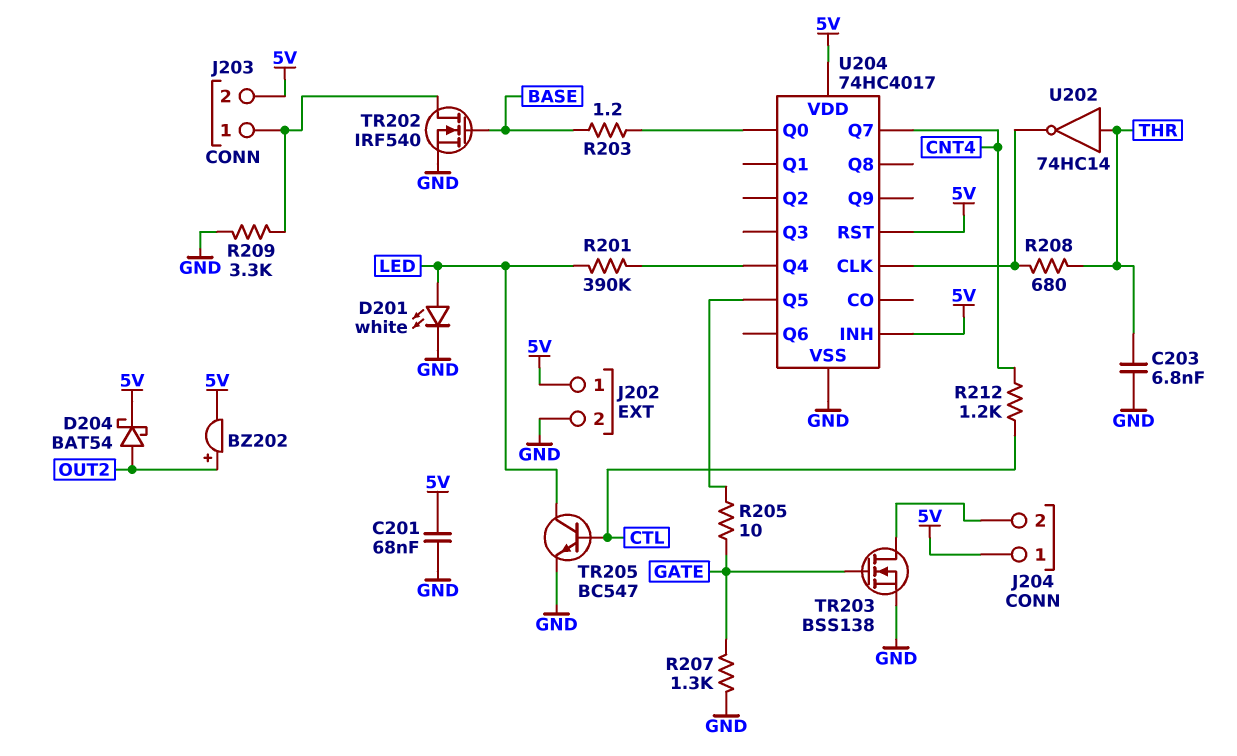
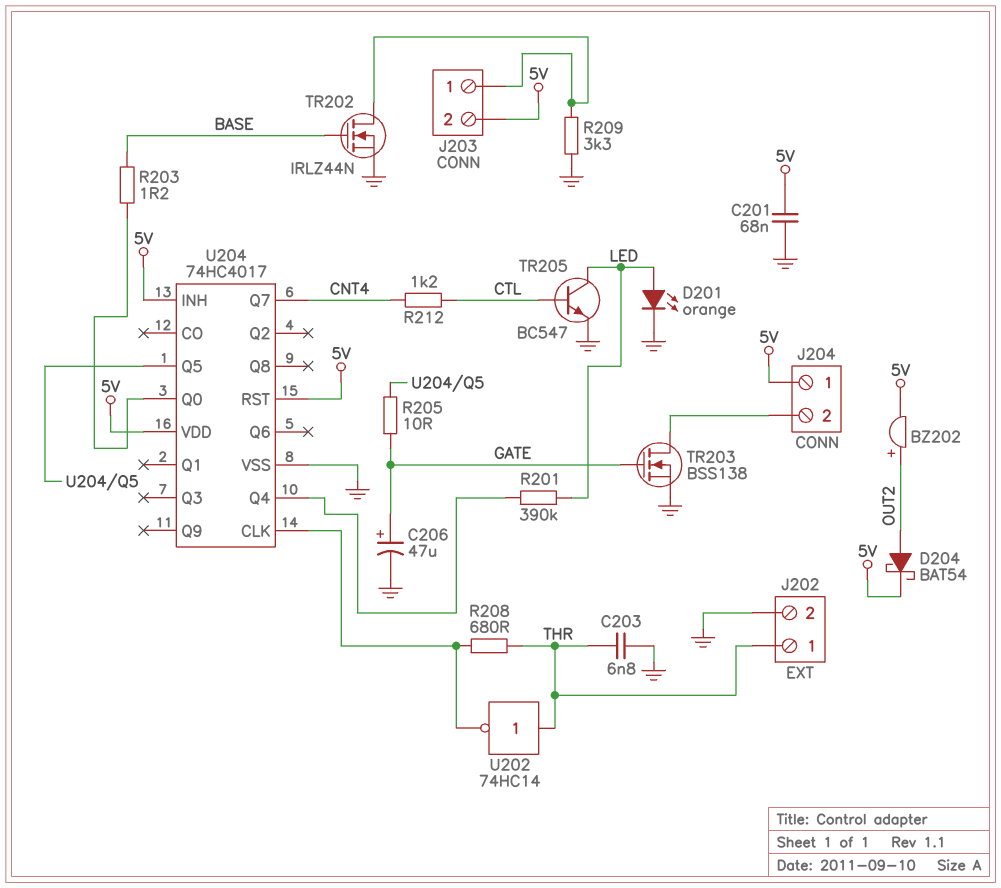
C206: none -> 47uF (plus GATE, minus GND)
D201: LED white (A LED, K GND) -> LED orange (A LED, K GND)
J202 pin 1: 5V -> THR
R207: 1.3k (GATE, GND) -> none
TR202: NMOS IRF540 (G BASE, D J203/1, S GND) -> NMOS IRLZ44N (G BASE, D J203/1, S GND)

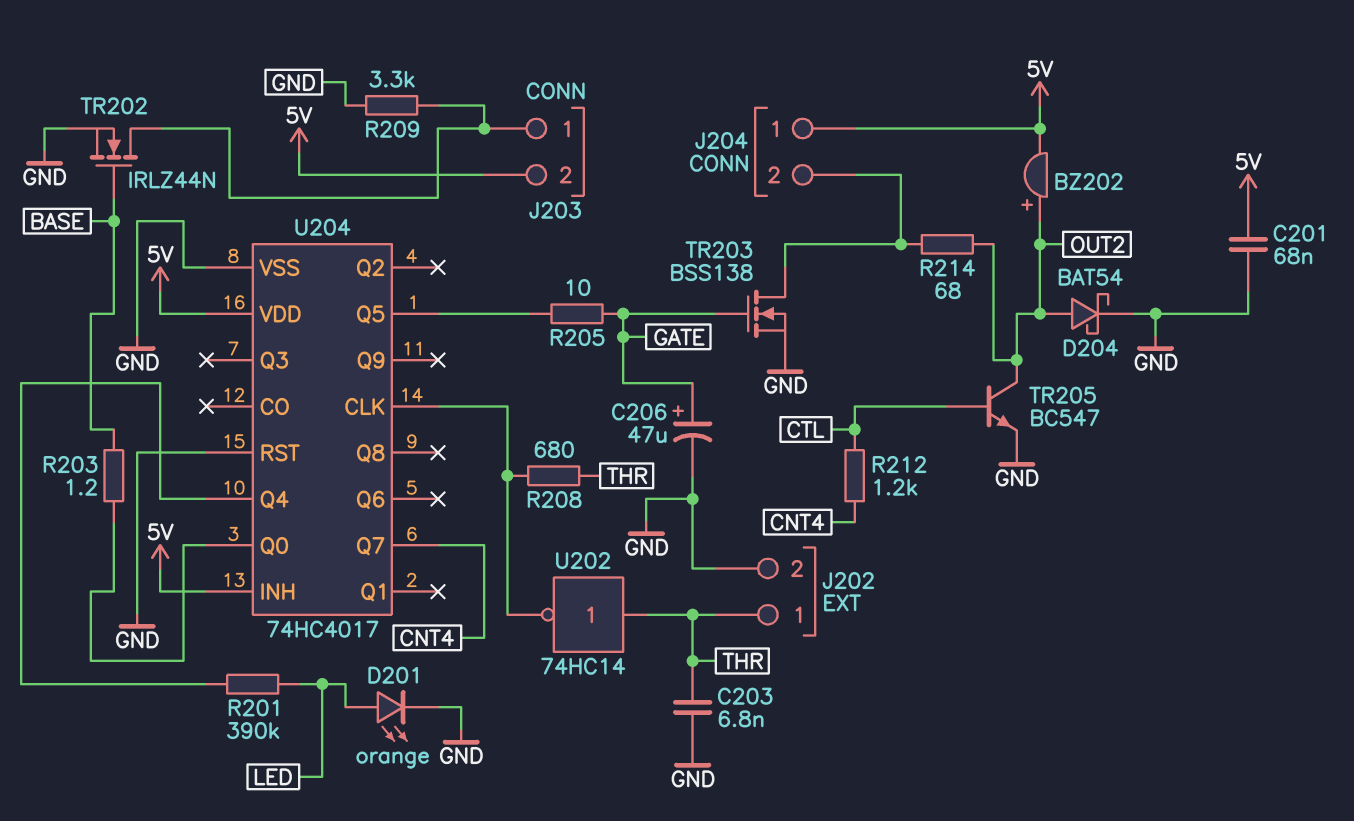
D204: schottky BAT54 (A OUT2, K 5V) -> schottky BAT54 (A OUT2, K GND)
R214: none -> 68 (J204/2, OUT2)
TR205: NPN BC547 (B CTL, C LED, E GND) -> NPN BC547 (B CTL, C OUT2, E GND)
U204 pin RST: 5V -> GND

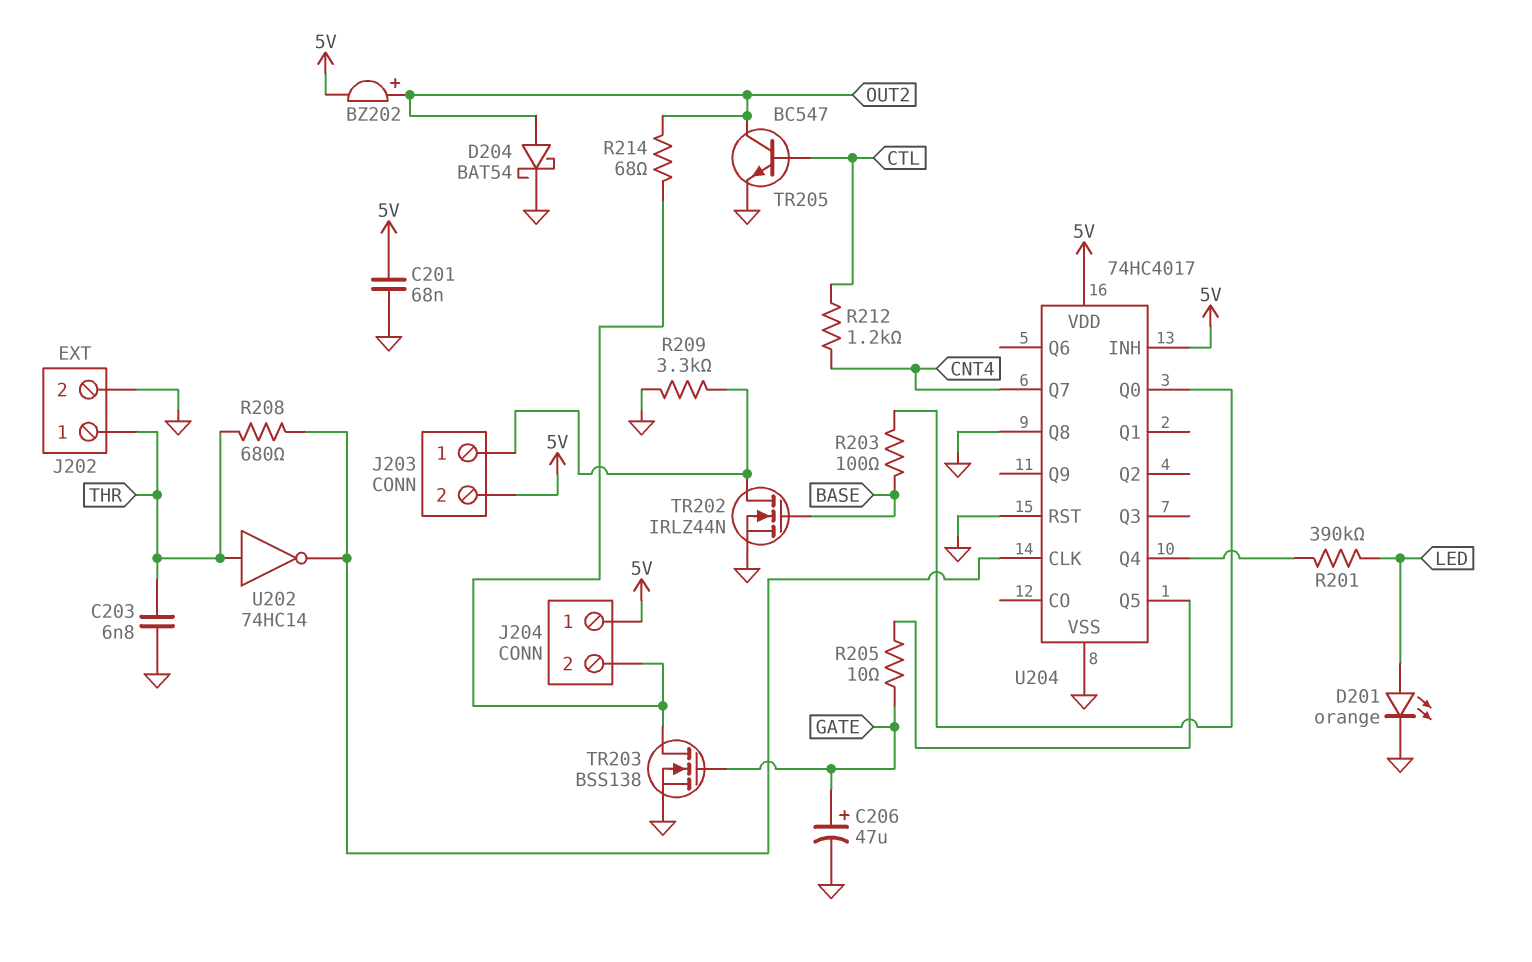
R203: 1.2 (BASE, U204/Q0) -> 100 (BASE, U204/Q0)
U204 pin Q8: none -> GND

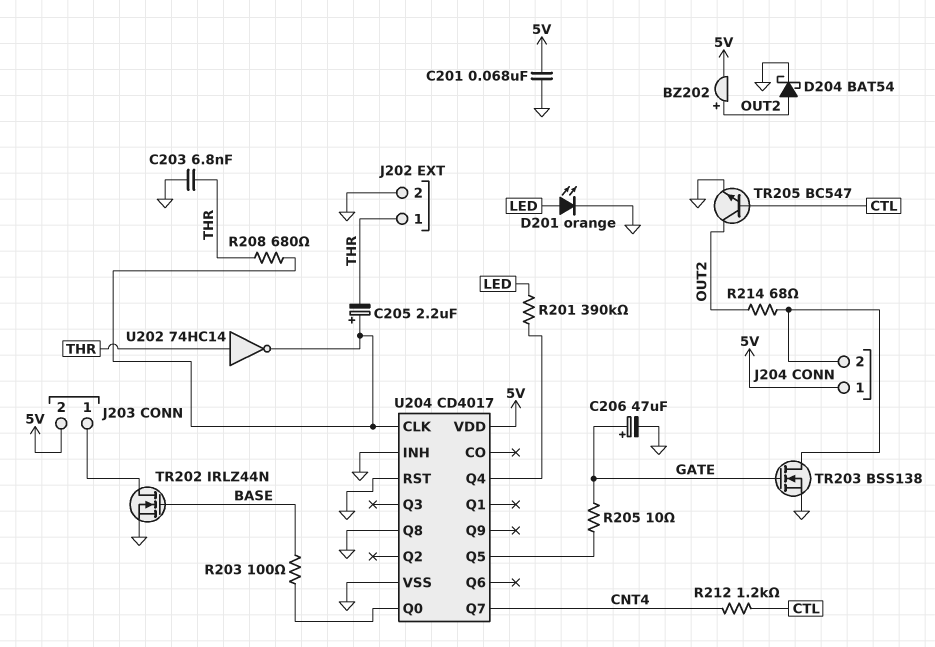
C205: none -> 2.2uF (plus U204/CLK, minus THR)
R209: 3.3k (GND, J203/1) -> none
U204: 74HC4017 -> CD4017
U204 pin INH: 5V -> GND

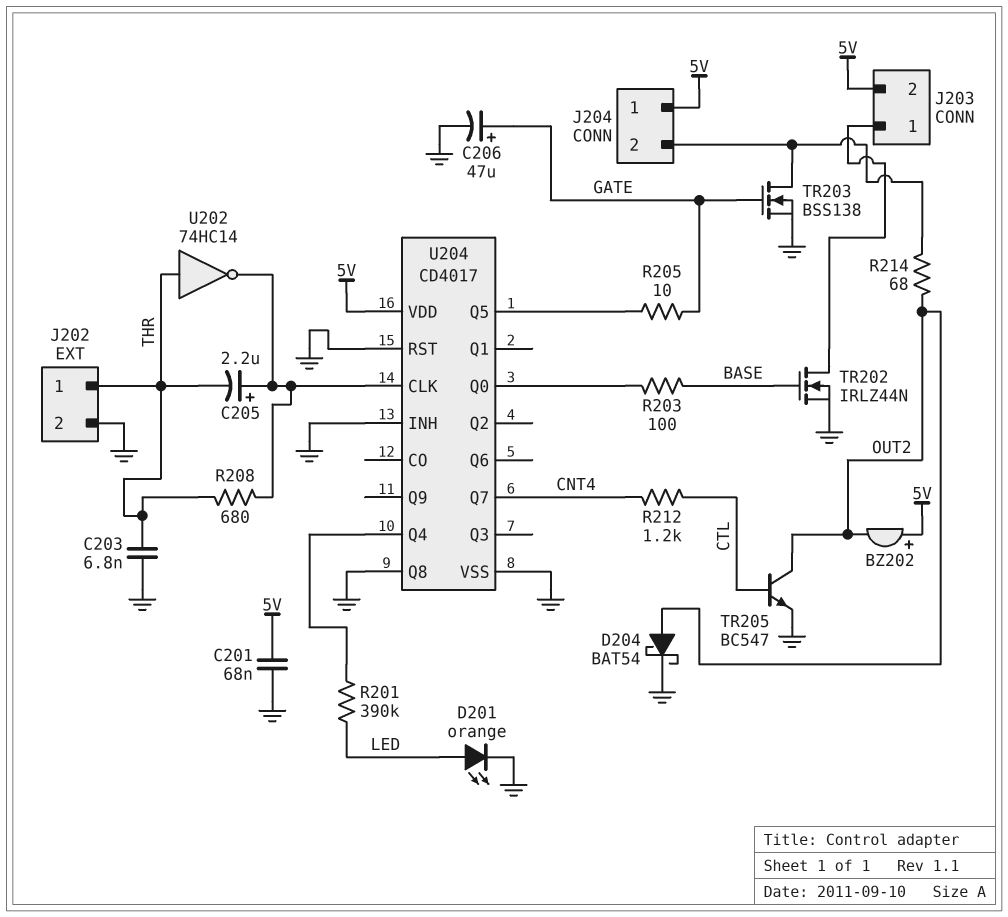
BZ202: buzzer (plus OUT2, minus 5V) -> buzzer (plus 5V, minus OUT2)

